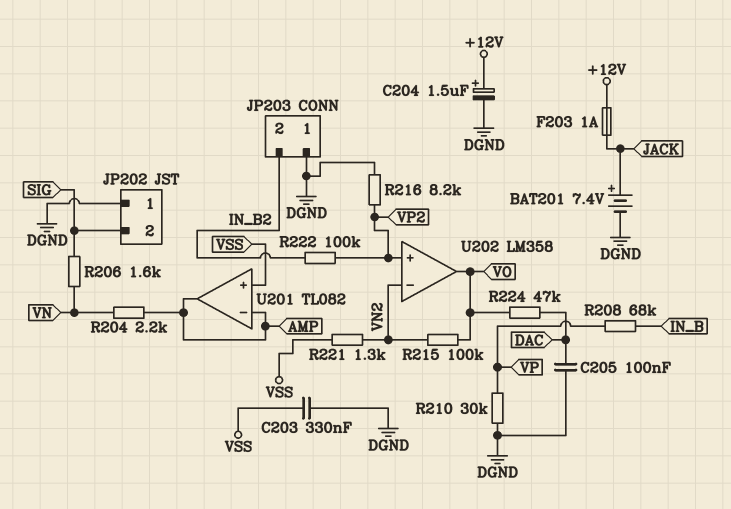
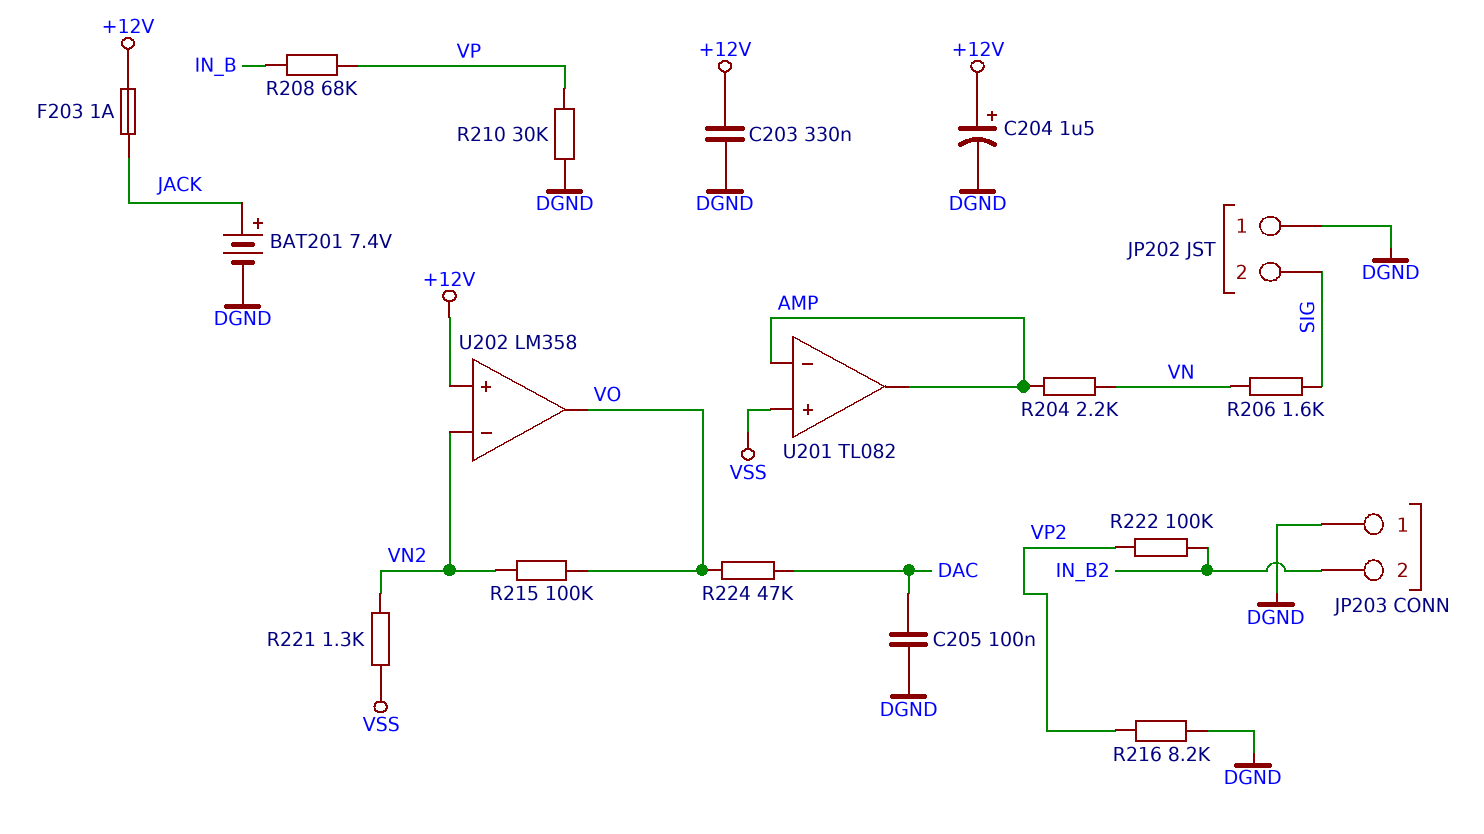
C203: 330nF (DGND, VSS) -> 330nF (+12V, DGND)
U202 pin in+: VP2 -> +12V

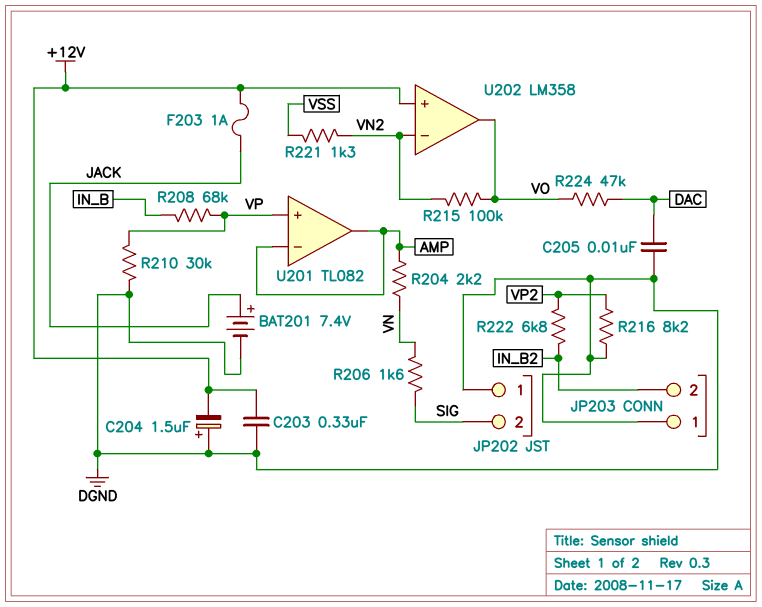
C204: 1.5uF (plus +12V, minus DGND) -> 1.5uF (plus DGND, minus +12V)
C205: 100nF (DAC, DGND) -> 10nF (DAC, DGND)
R222: 100k (IN_B2, VP2) -> 6.8k (IN_B2, VP2)
U201 pin in+: VSS -> VP

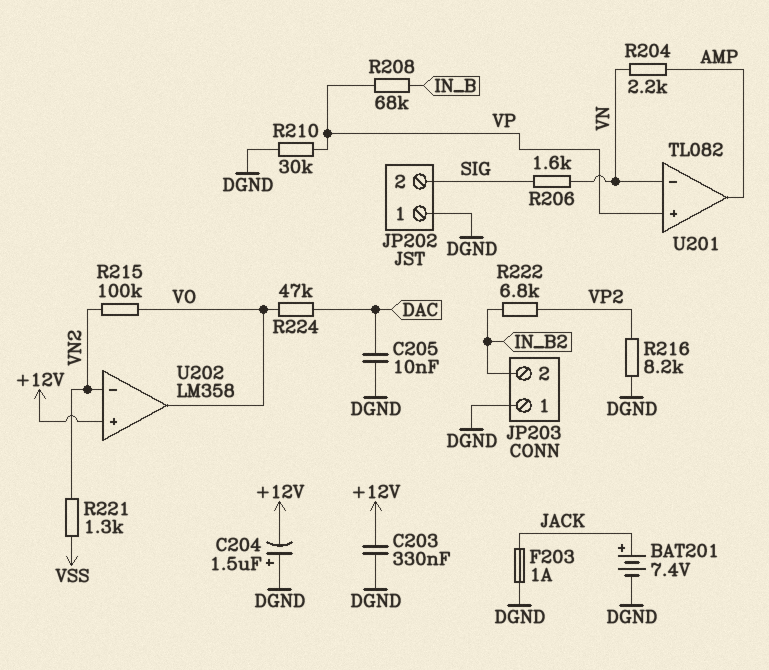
F203: 1A (+12V, JACK) -> 1A (DGND, JACK)
U201 pin in-: AMP -> VN

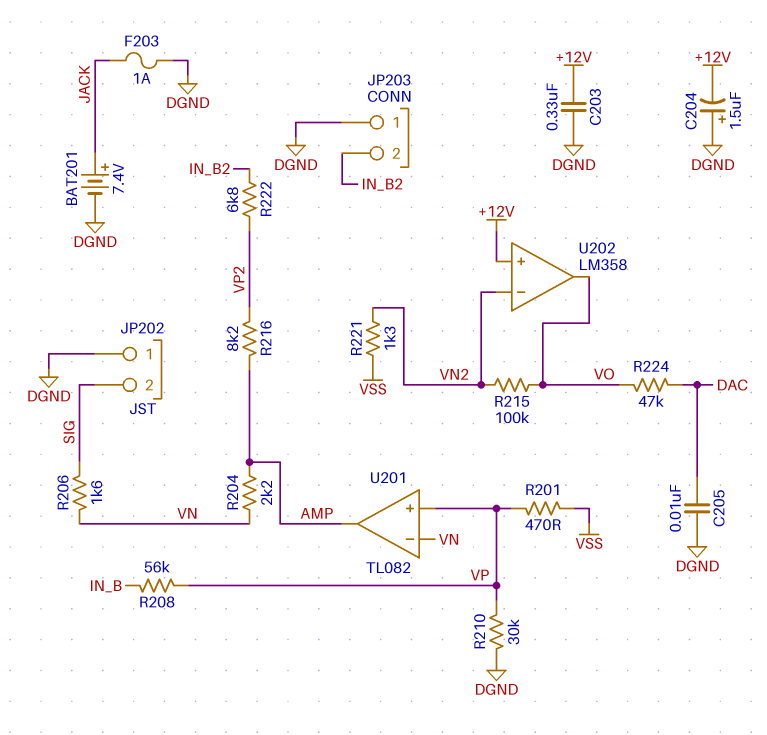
R201: none -> 470 (VP, VSS)
R208: 68k (IN_B, VP) -> 56k (IN_B, VP)
R216: 8.2k (DGND, VP2) -> 8.2k (AMP, VP2)

